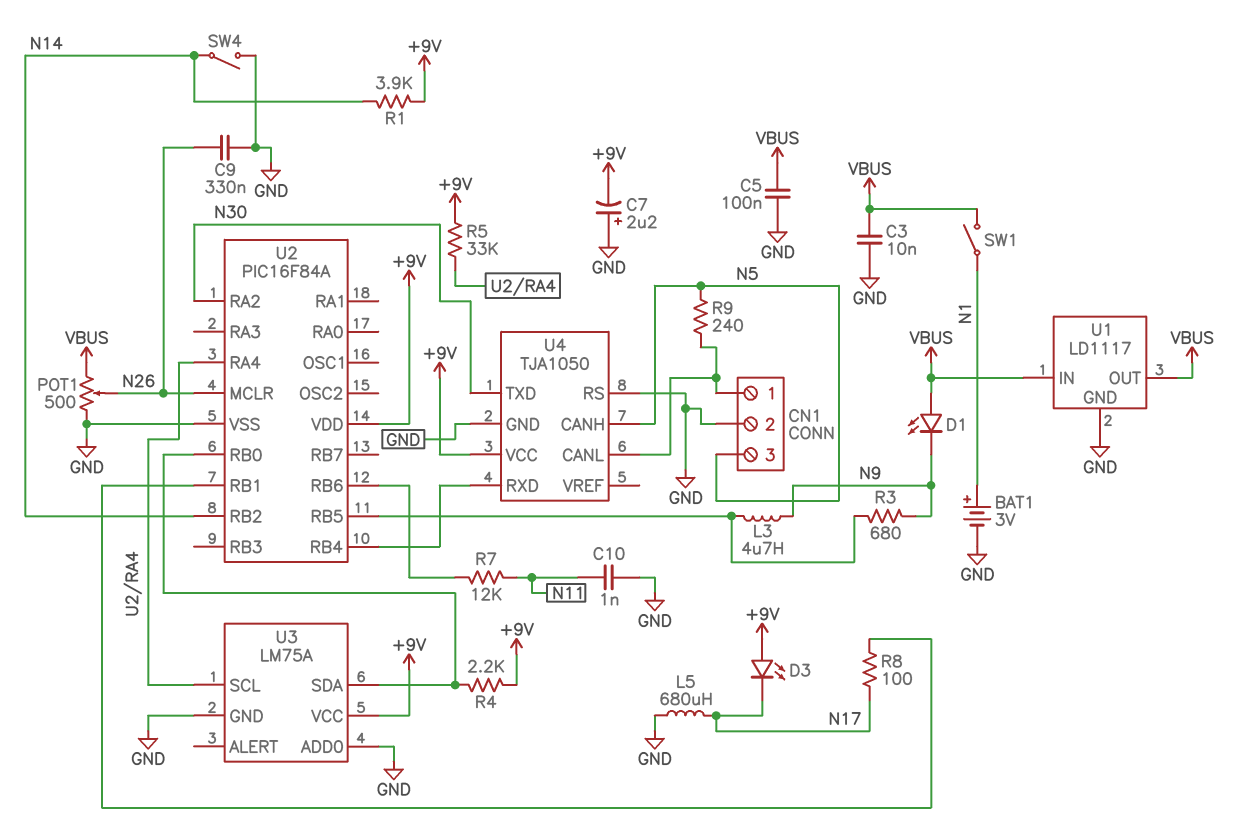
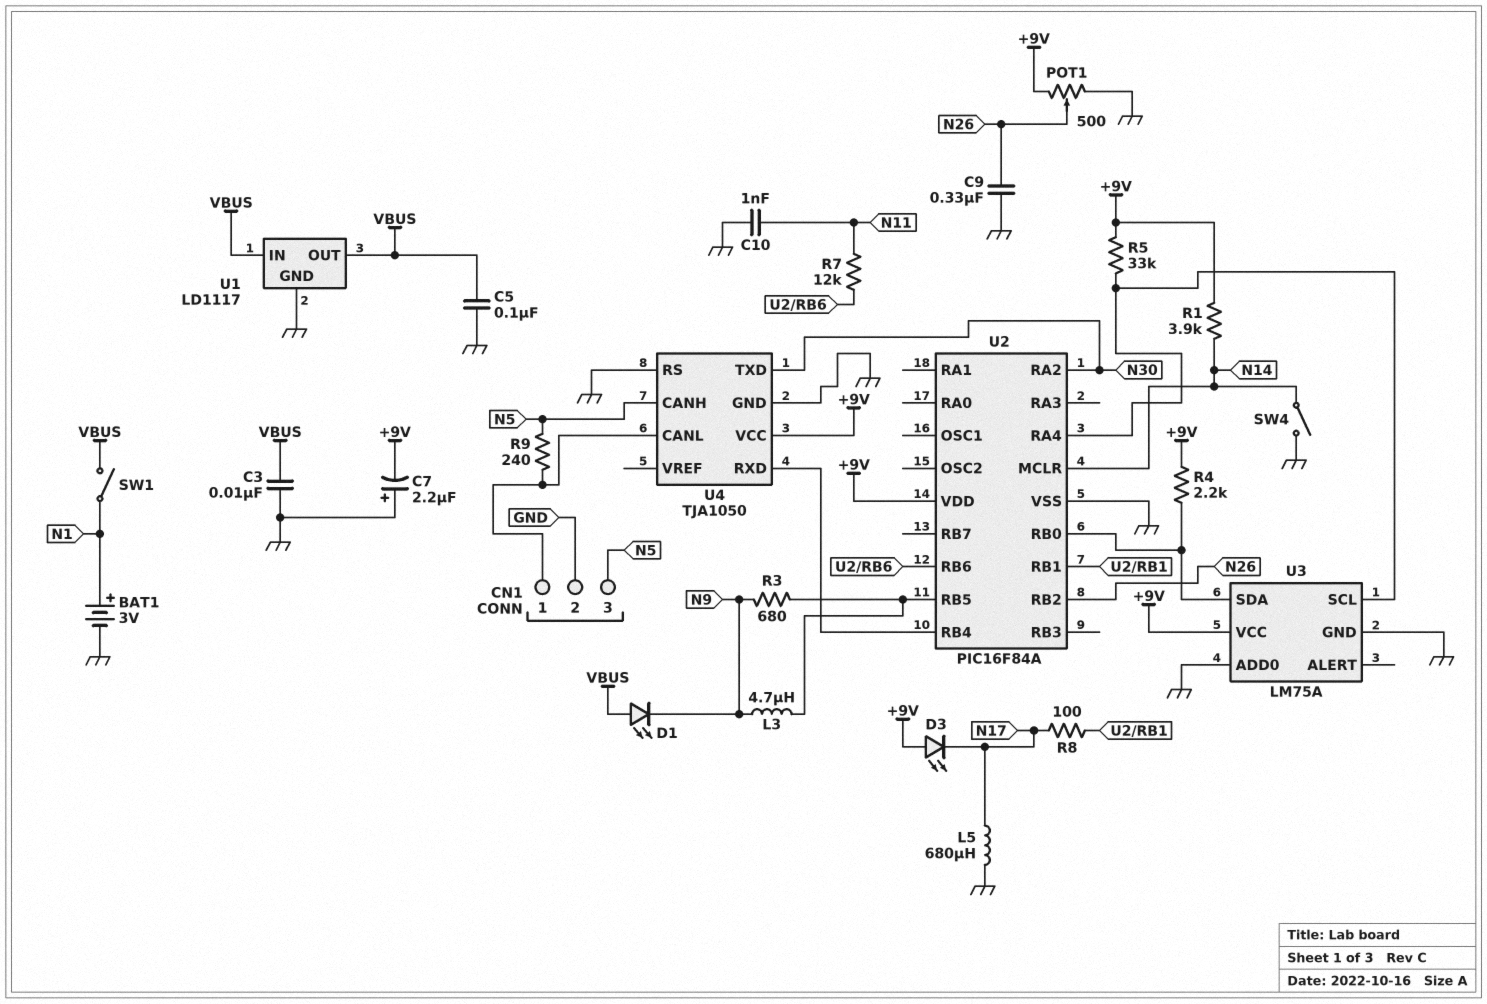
POT1: 500 (GND, VBUS, wiper N26) -> 500 (+9V, GND, wiper N26)
U2 pin MCLR: N26 -> N14
U2 pin RB2: N14 -> N26

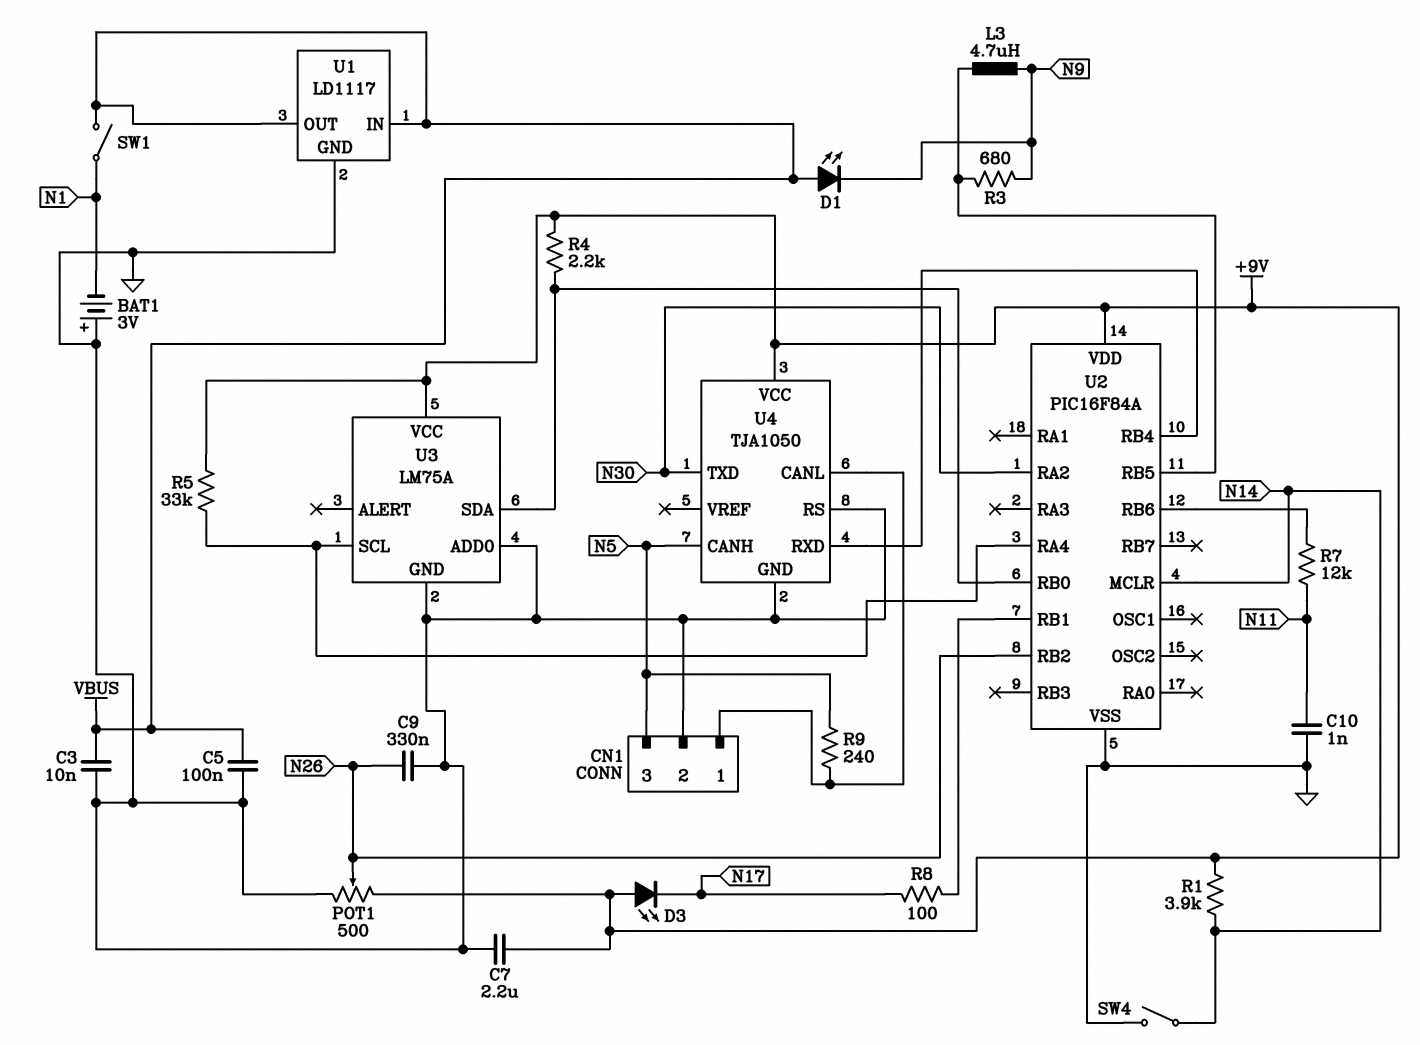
BAT1: 3V (plus N1, minus GND) -> 3V (plus GND, minus N1)
C7: 2.2uF (plus GND, minus +9V) -> 2.2uF (+9V, GND)
L5: 680uH (GND, N17) -> none

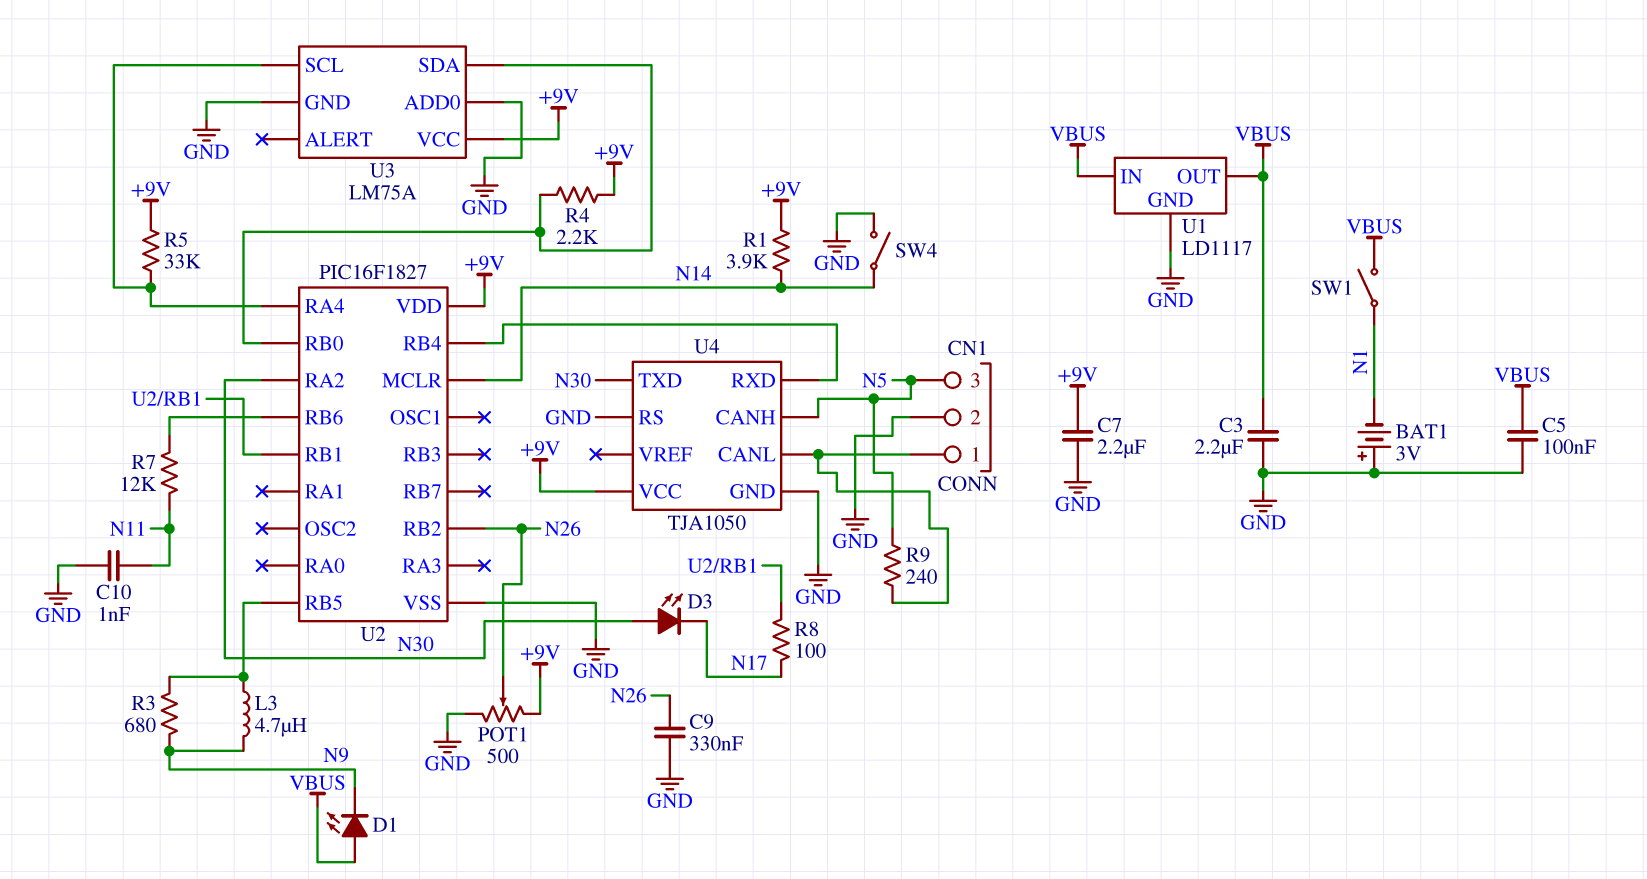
C3: 10nF (GND, VBUS) -> 2.2uF (GND, VBUS)
D3: LED (A +9V, K N17) -> LED (A N30, K N17)
U2: PIC16F84A -> PIC16F1827

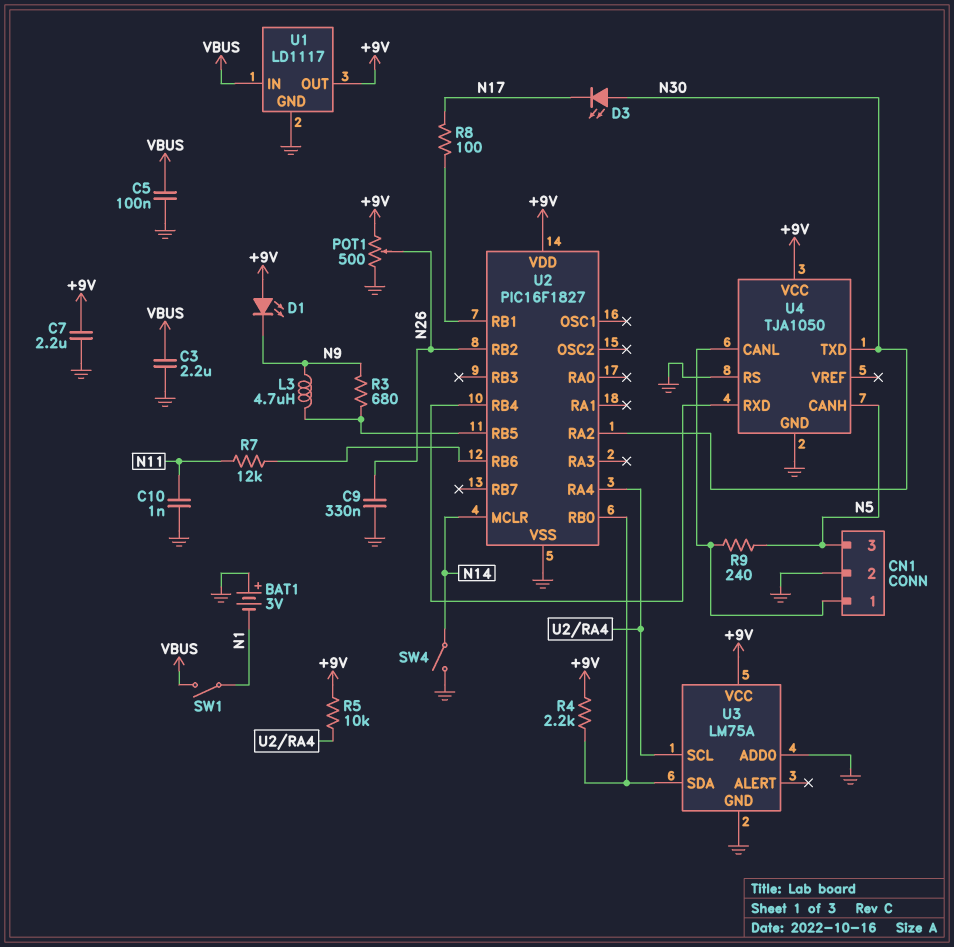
D1: LED (A VBUS, K N9) -> LED (A +9V, K N9)
R1: 3.9k (+9V, N14) -> none
R5: 33k (+9V, U2/RA4) -> 10k (+9V, U2/RA4)
U1 pin OUT: VBUS -> +9V

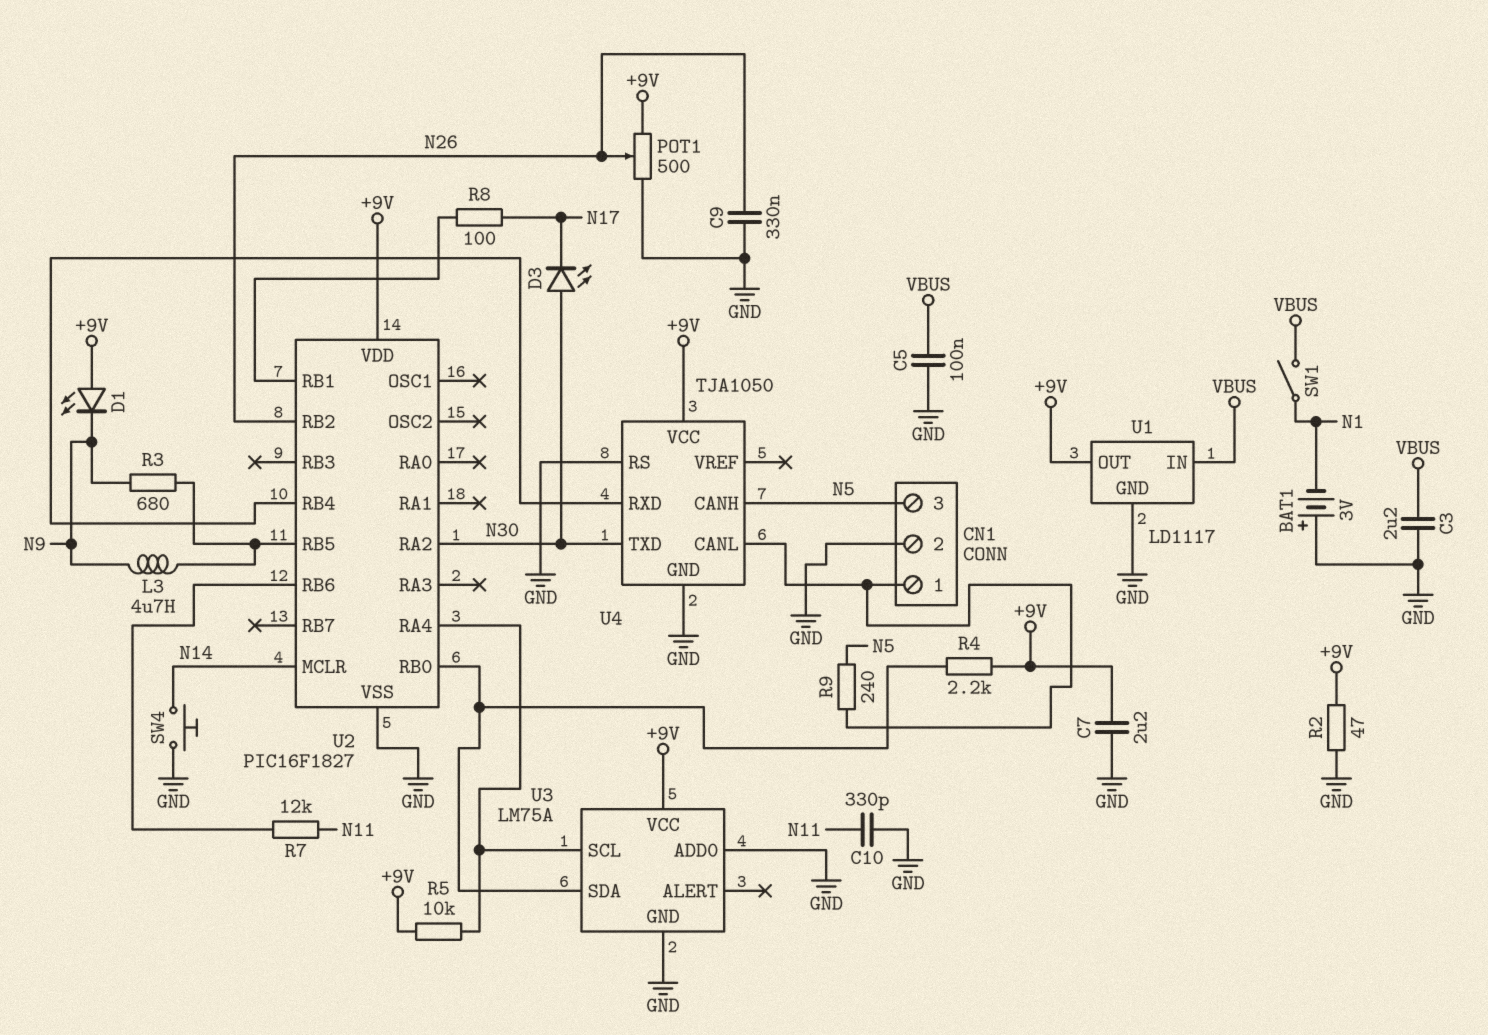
C10: 1nF (GND, N11) -> 330pF (GND, N11)
R2: none -> 47 (+9V, GND)
SW4: switch (GND, N14) -> button (GND, N14)

